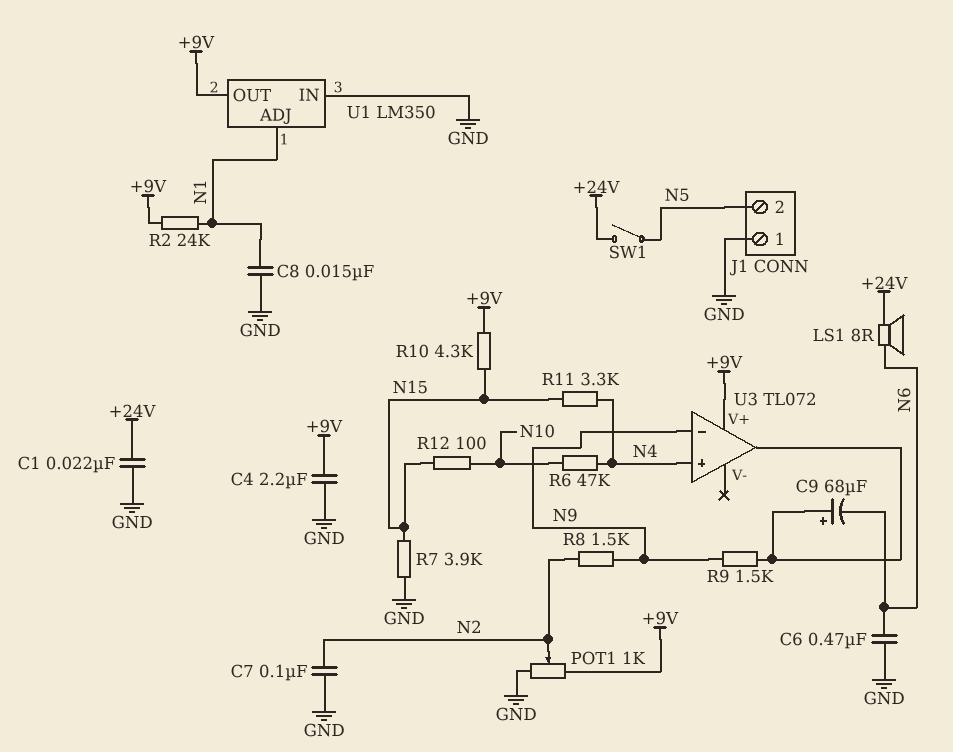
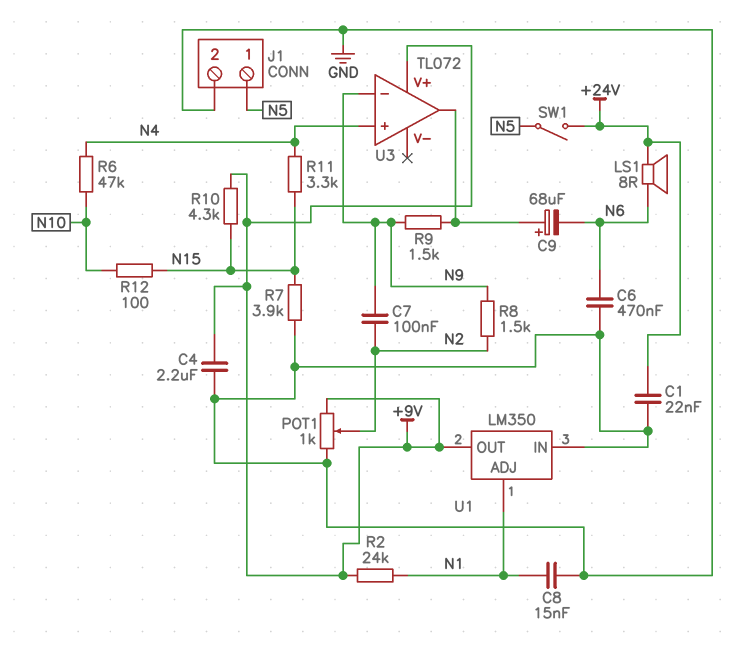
C7: 100nF (GND, N2) -> 100nF (N2, N9)
J1 pin 1: GND -> N5
J1 pin 2: N5 -> GND

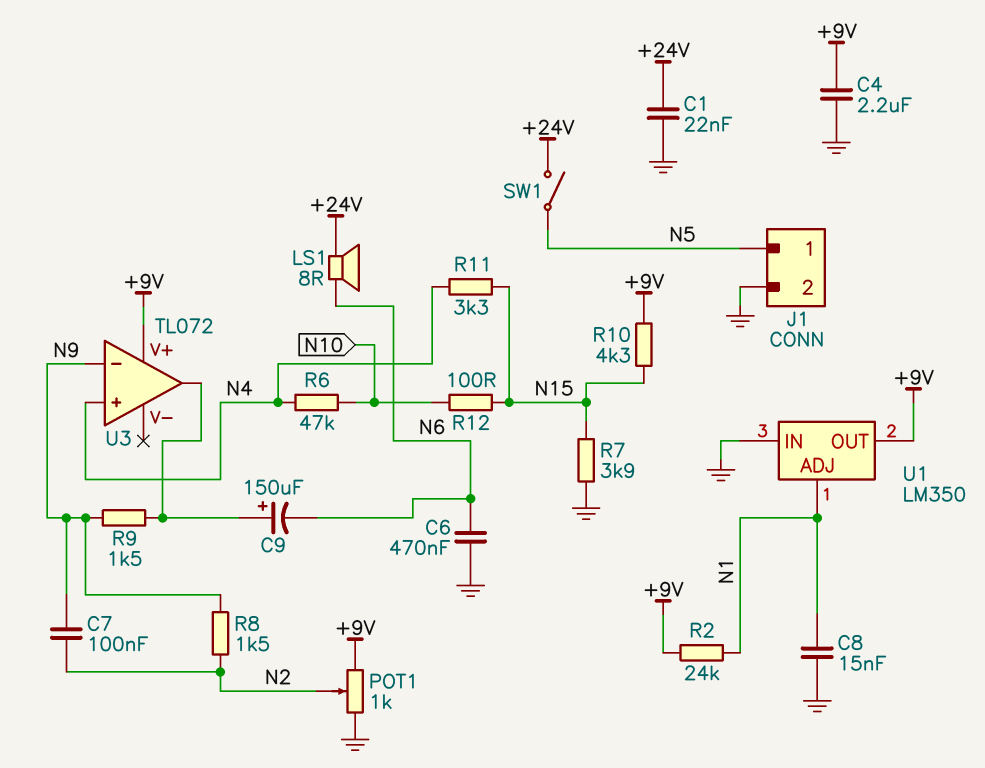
C9: 68uF (plus U3/out, minus N6) -> 150uF (plus U3/out, minus N6)

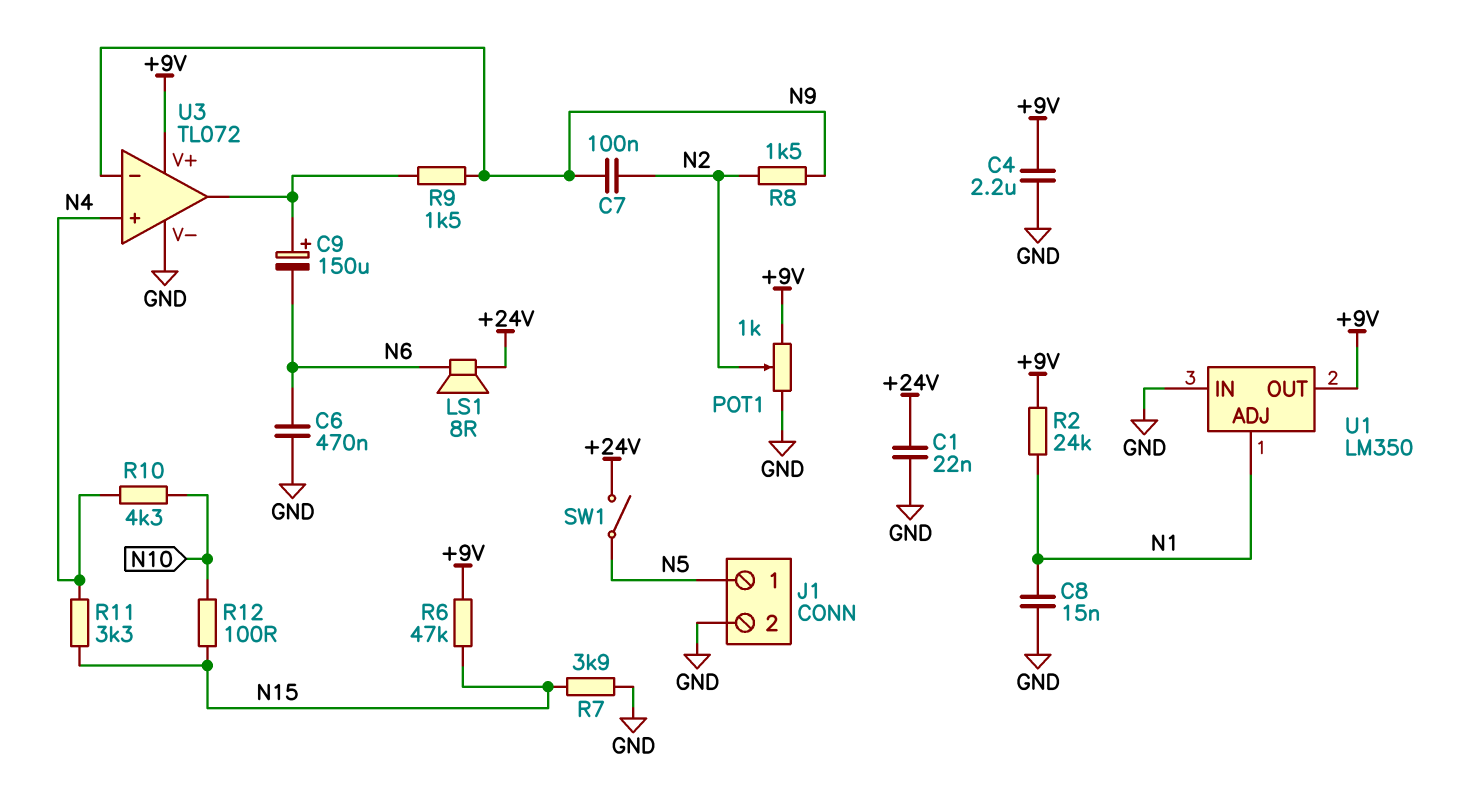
R6: 47k (N4, N10) -> 47k (+9V, N15)
R10: 4.3k (+9V, N15) -> 4.3k (N4, N10)
U3 pin V-: none -> GND

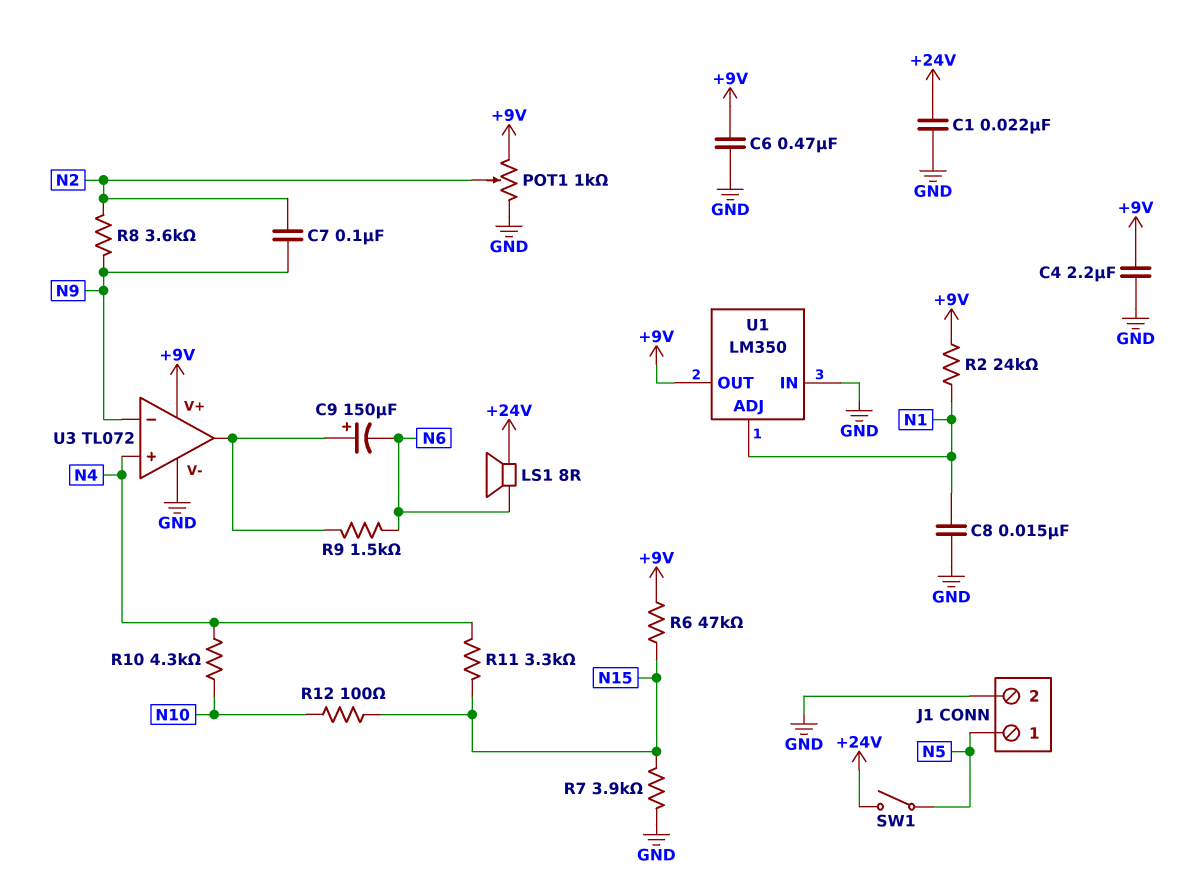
C6: 470nF (GND, N6) -> 470nF (+9V, GND)
R8: 1.5k (N2, N9) -> 3.6k (N2, N9)
R9: 1.5k (N9, U3/out) -> 1.5k (N6, U3/out)

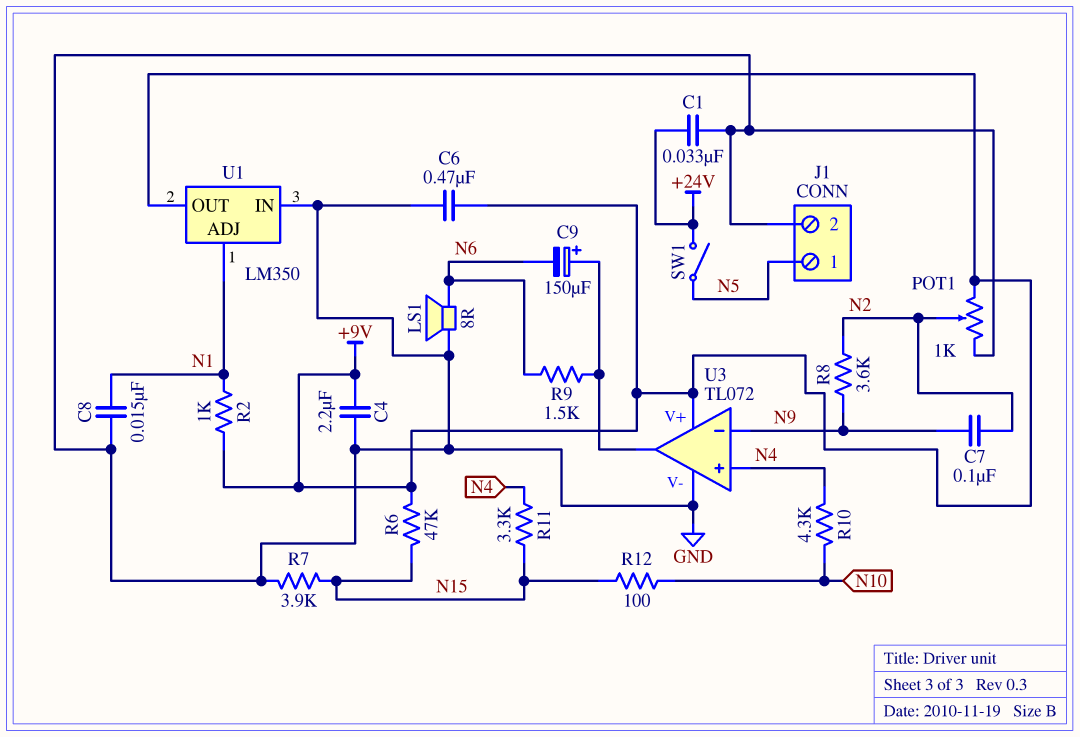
C1: 22nF (+24V, GND) -> 33nF (+24V, GND)
LS1: speaker 8R (+24V, N6) -> speaker 8R (GND, N6)
R2: 24k (+9V, N1) -> 1k (+9V, N1)

